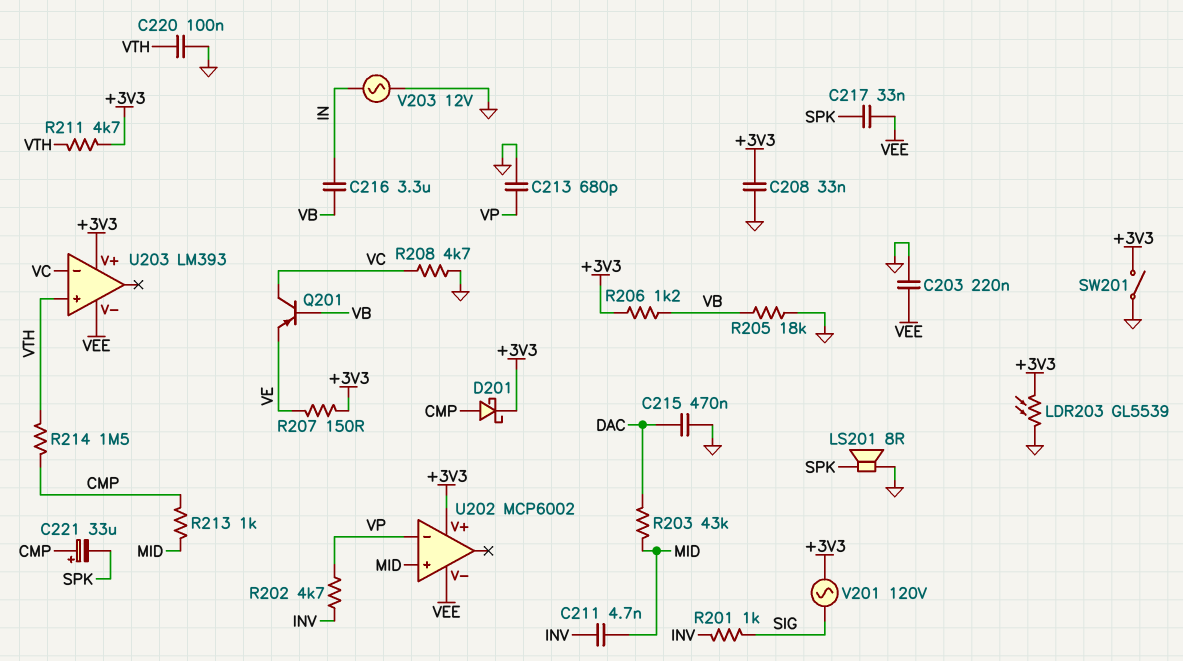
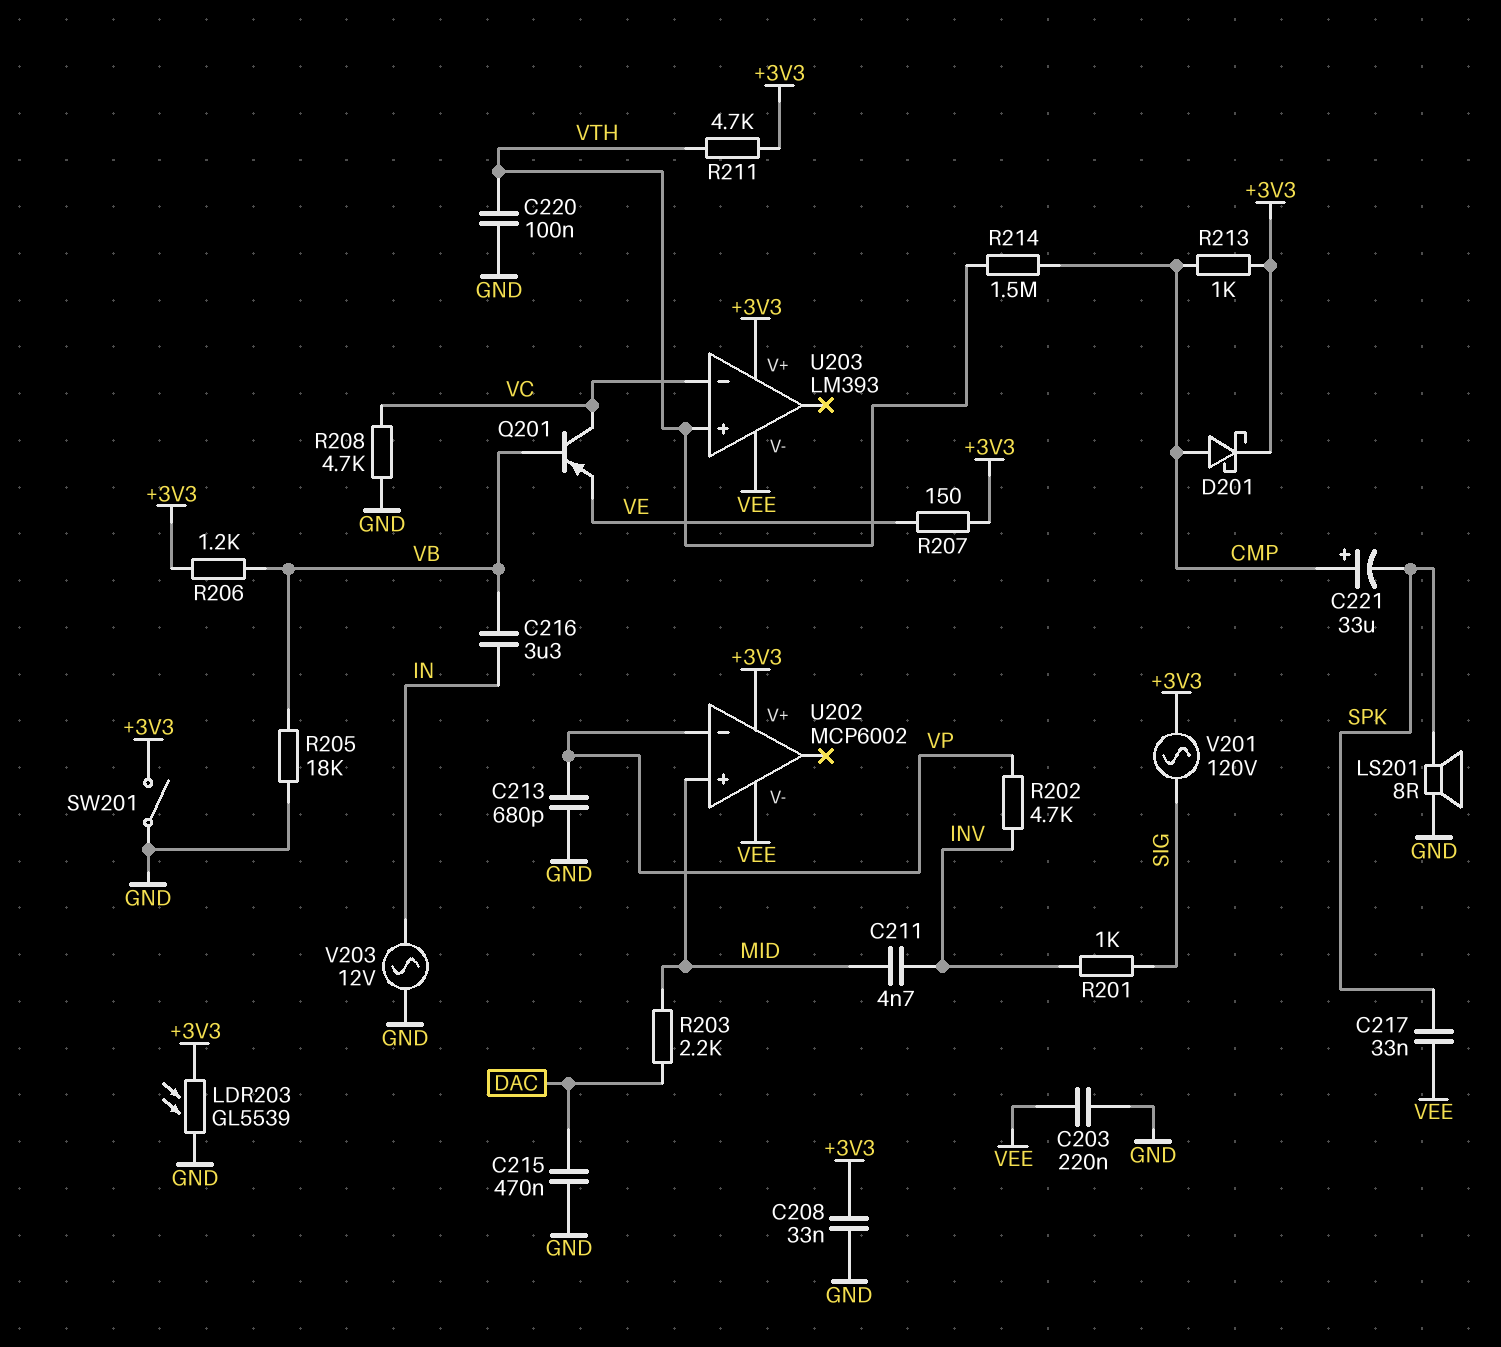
R203: 43k (DAC, MID) -> 2.2k (DAC, MID)
R213: 1k (CMP, MID) -> 1k (+3V3, CMP)

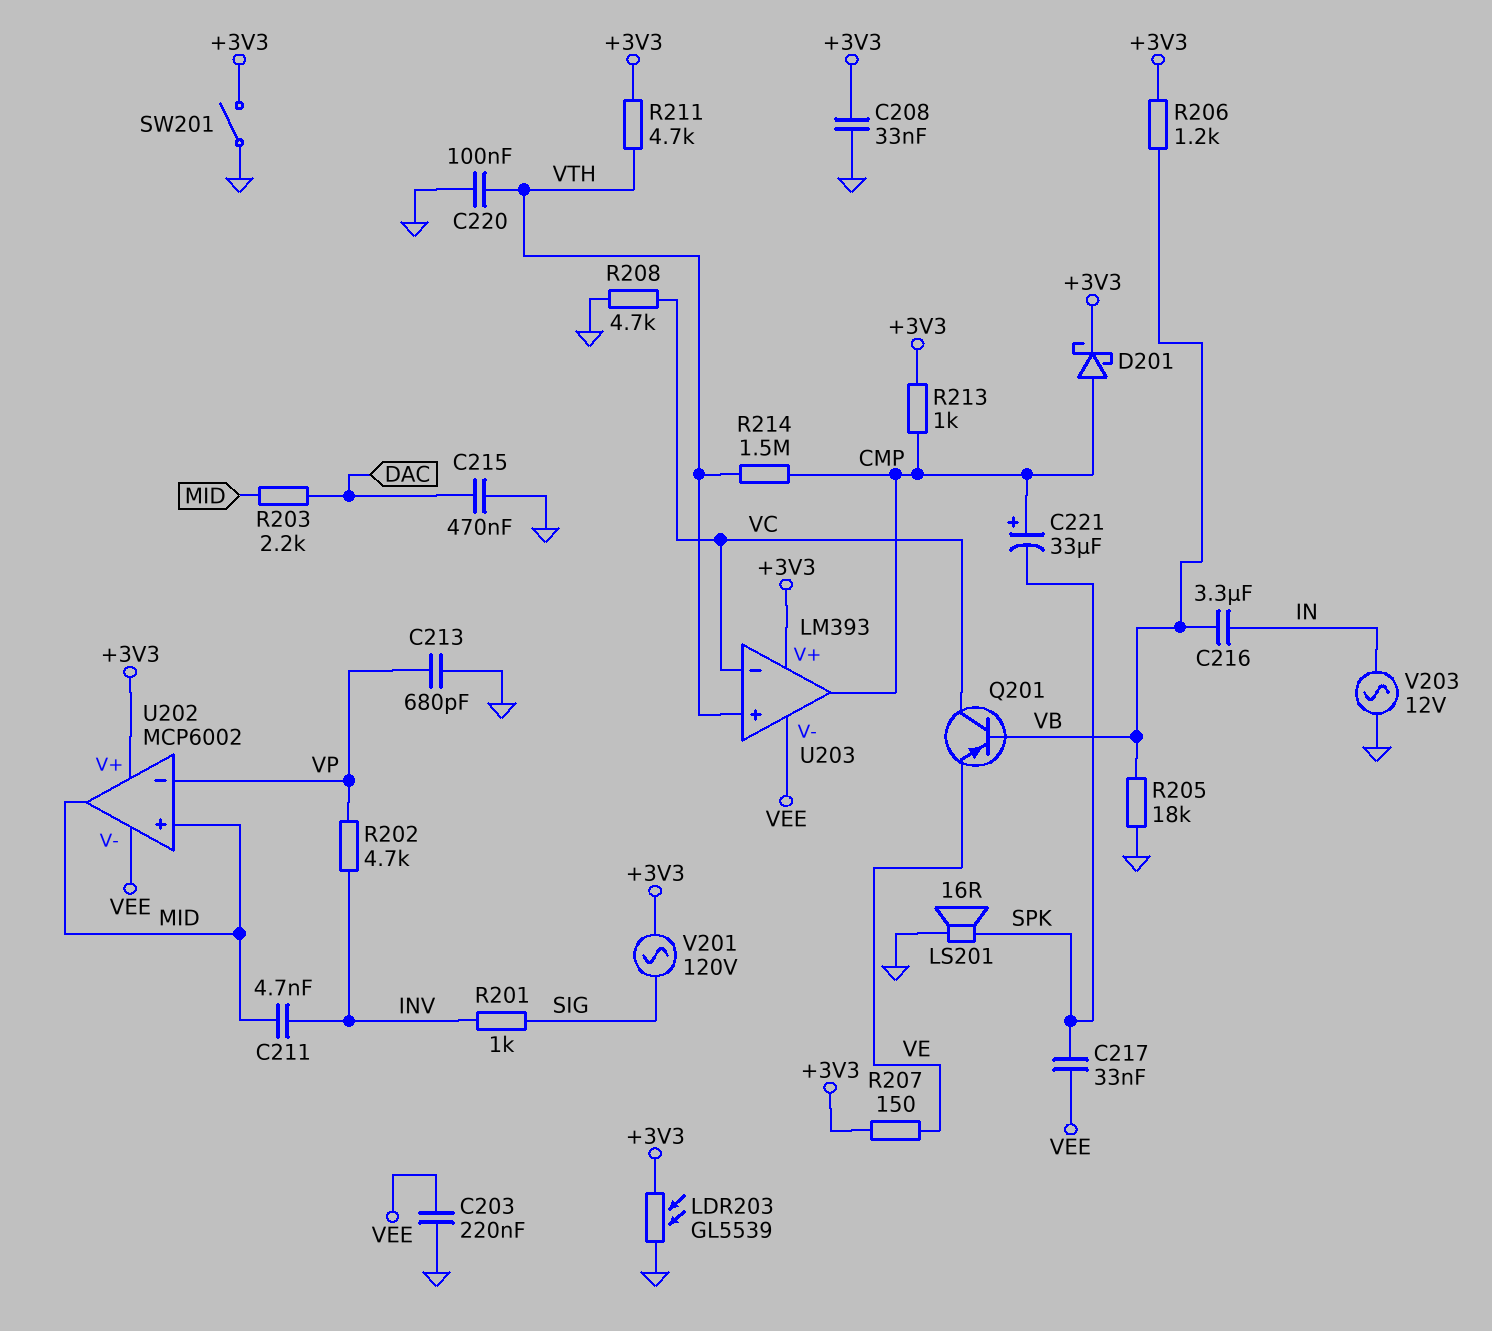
LS201: speaker 8R (GND, SPK) -> speaker 16R (GND, SPK)
U202 pin out: none -> MID
U203 pin out: none -> CMP

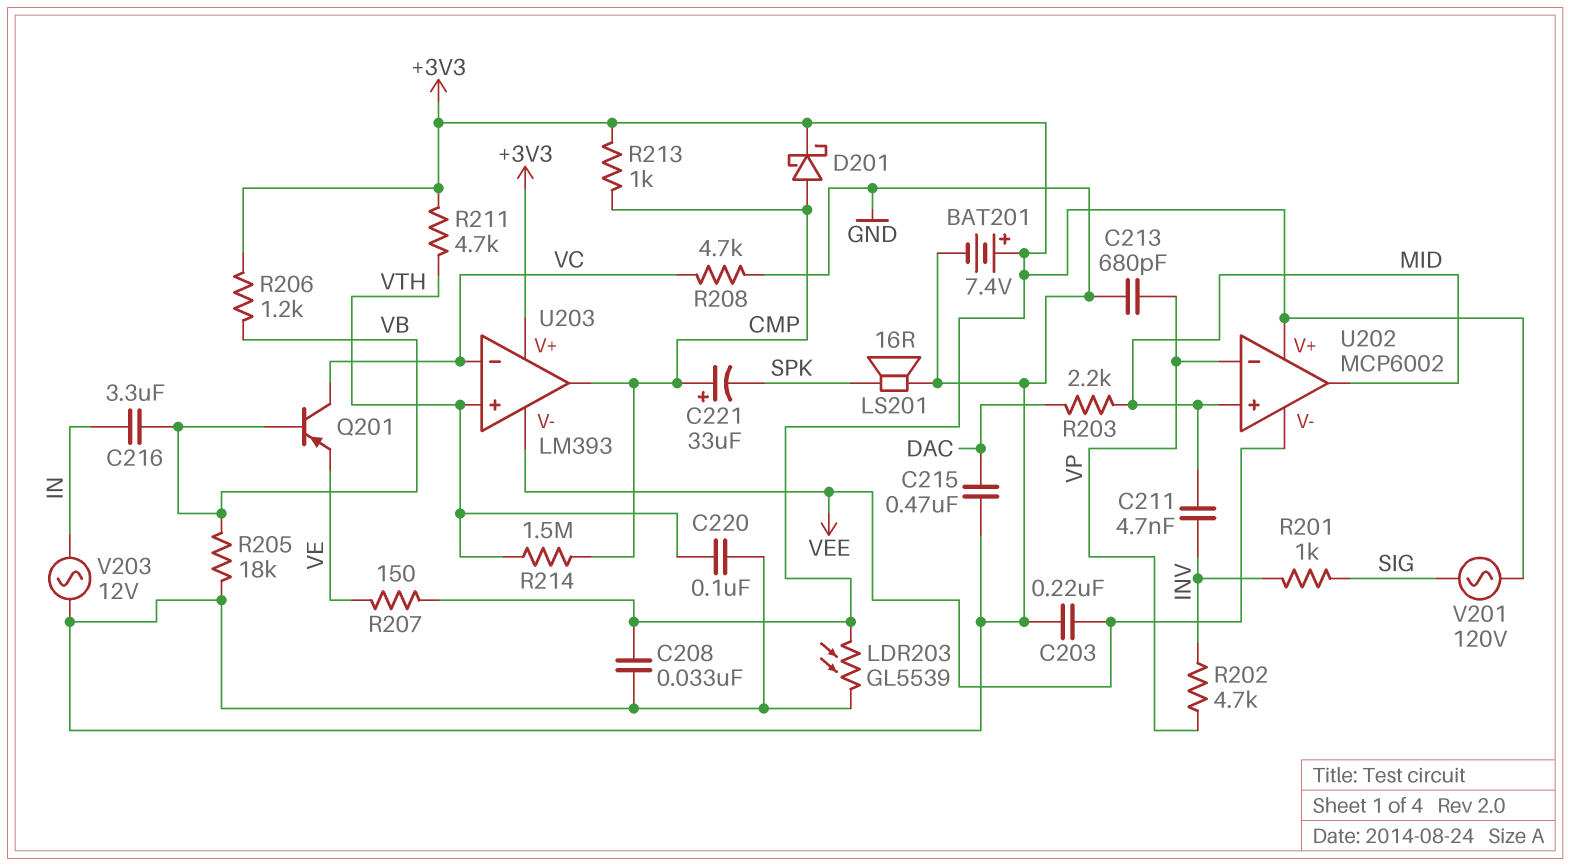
BAT201: none -> 7.4V (plus +3V3, minus GND)
C217: 33nF (SPK, VEE) -> none
SW201: switch (+3V3, GND) -> none

